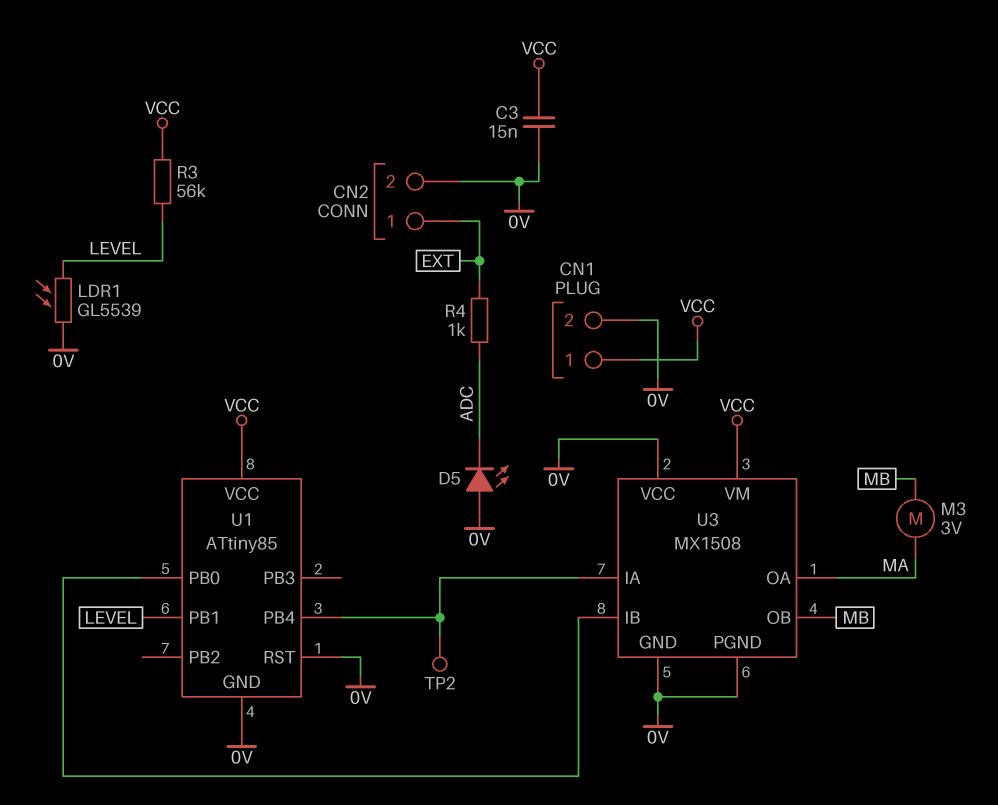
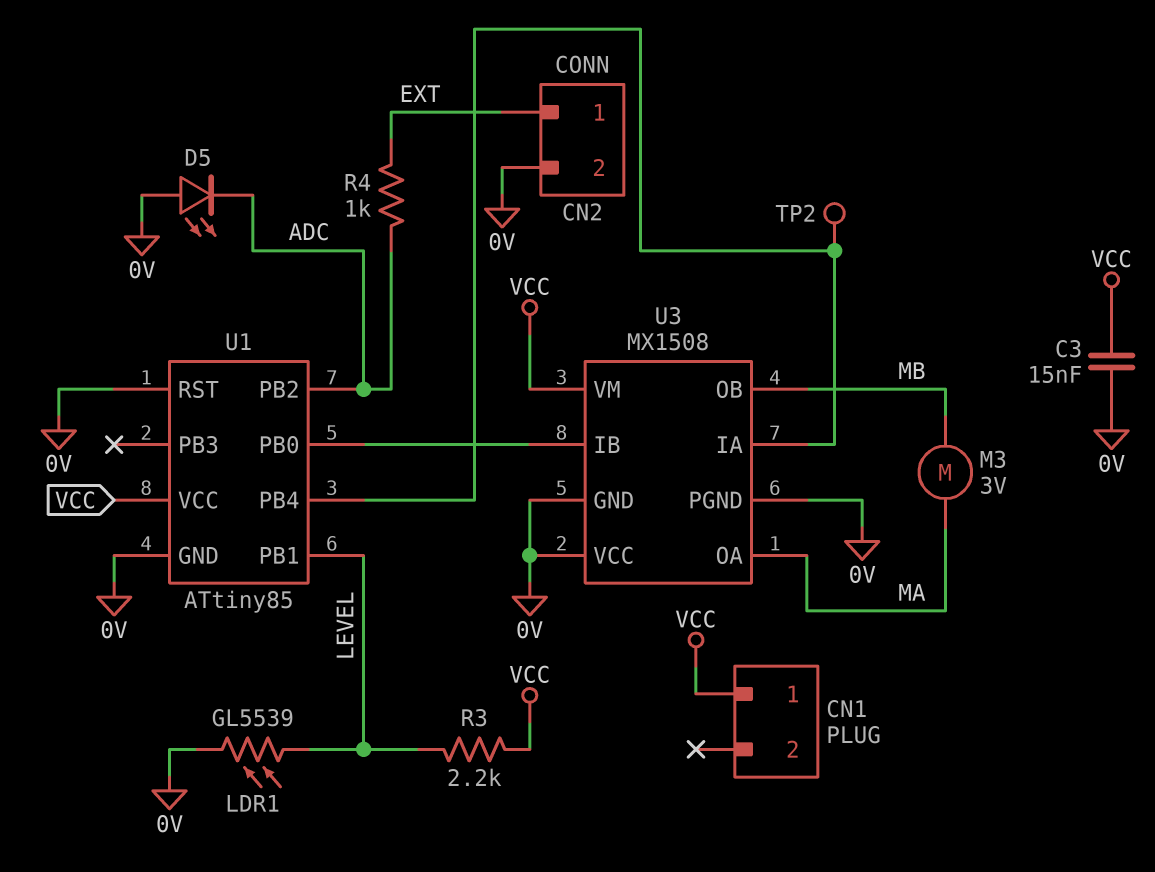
CN1 pin 2: 0V -> none
R3: 56k (LEVEL, VCC) -> 2.2k (LEVEL, VCC)
U1 pin PB2: none -> ADC

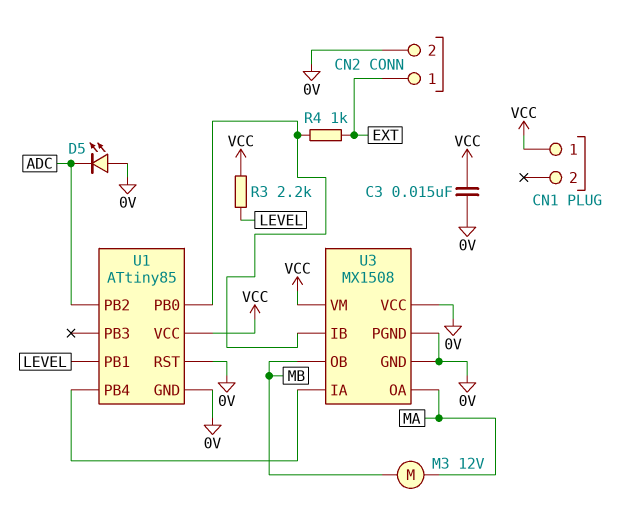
LDR1: GL5539 (0V, LEVEL) -> none
M3: motor 3V (MA, MB) -> motor 12V (MA, MB)
R4: 1k (ADC, EXT) -> 1k (EXT, U1/PB0)
TP2: test point (U1/PB4) -> none

